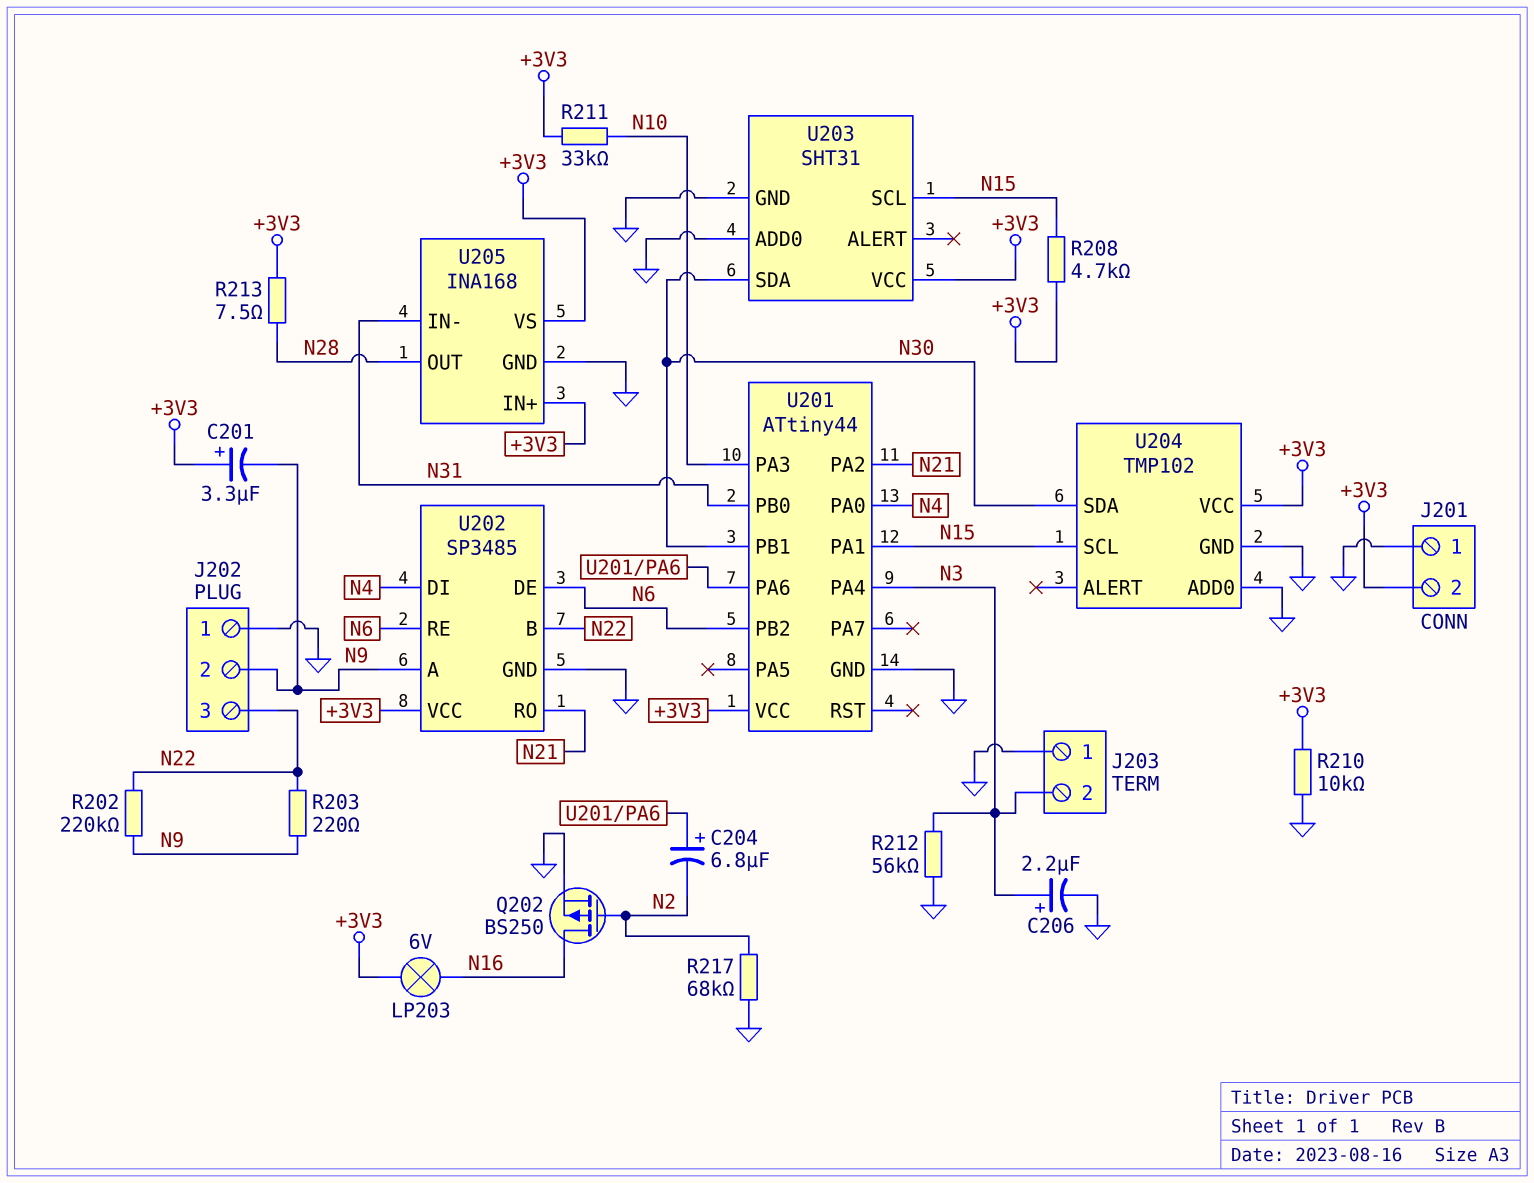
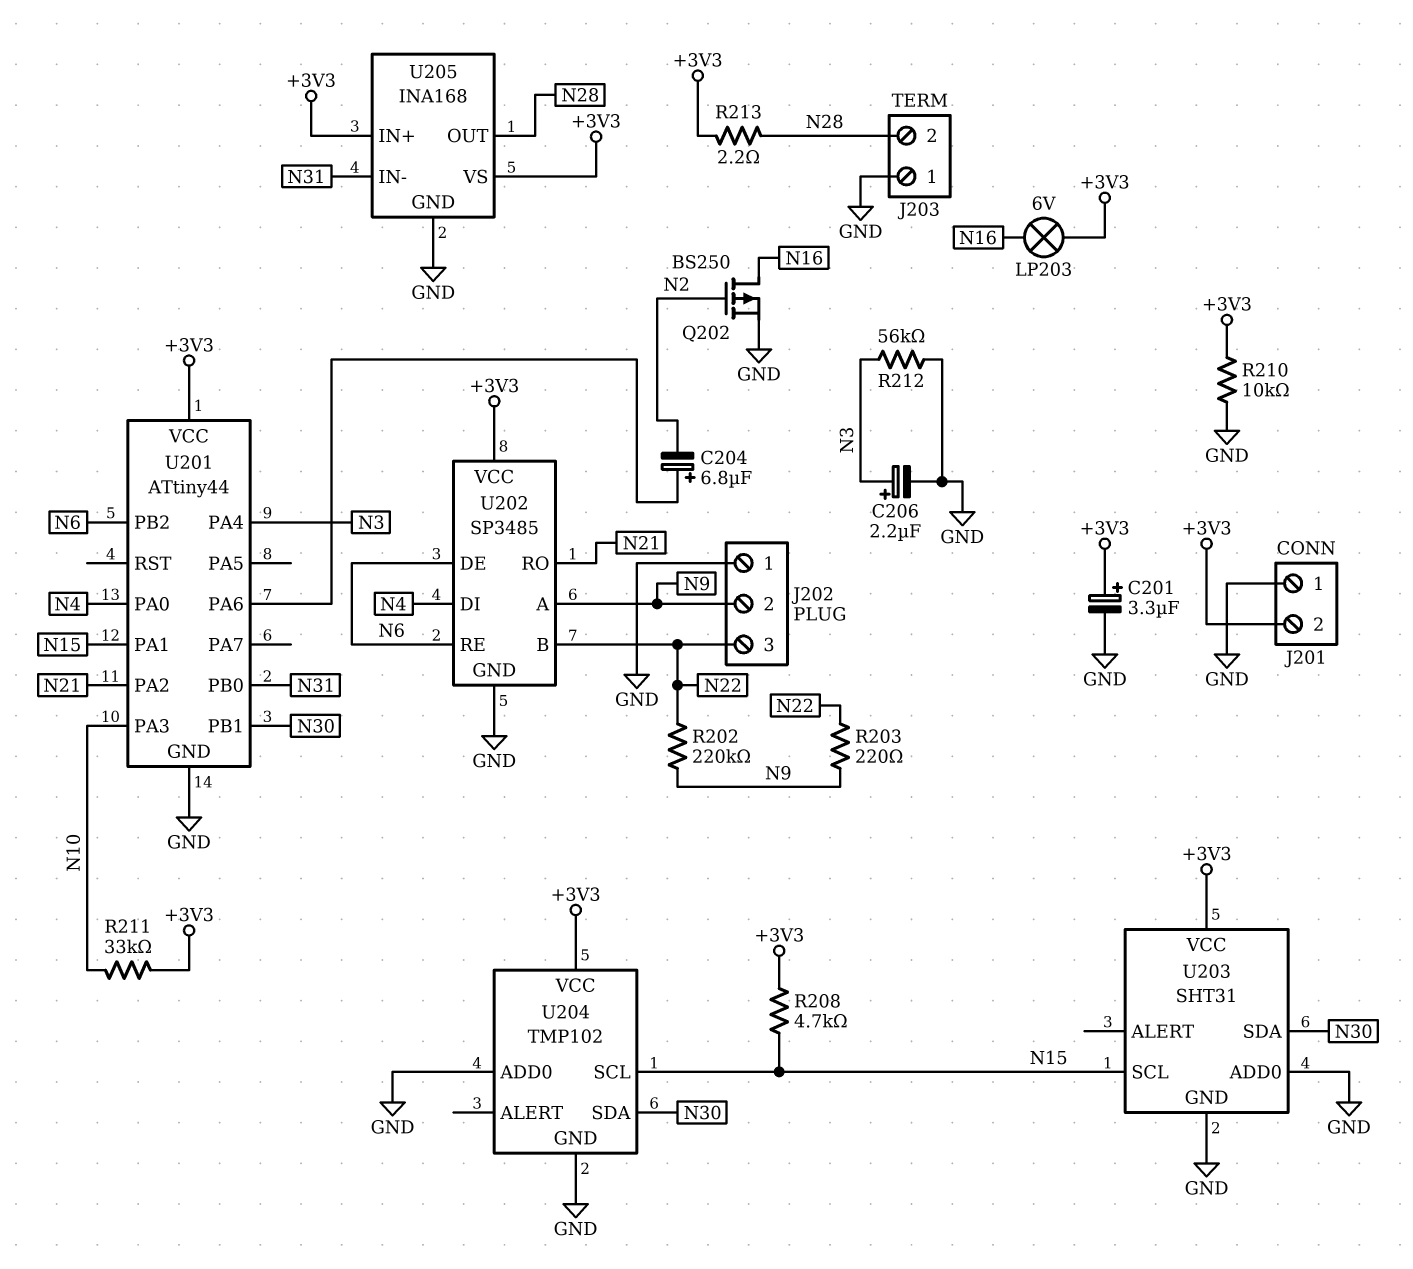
C201: 3.3uF (plus +3V3, minus N9) -> 3.3uF (plus +3V3, minus GND)
J203 pin 2: N3 -> N28
R213: 7.5 (+3V3, N28) -> 2.2 (+3V3, N28)
R217: 68k (GND, N2) -> none

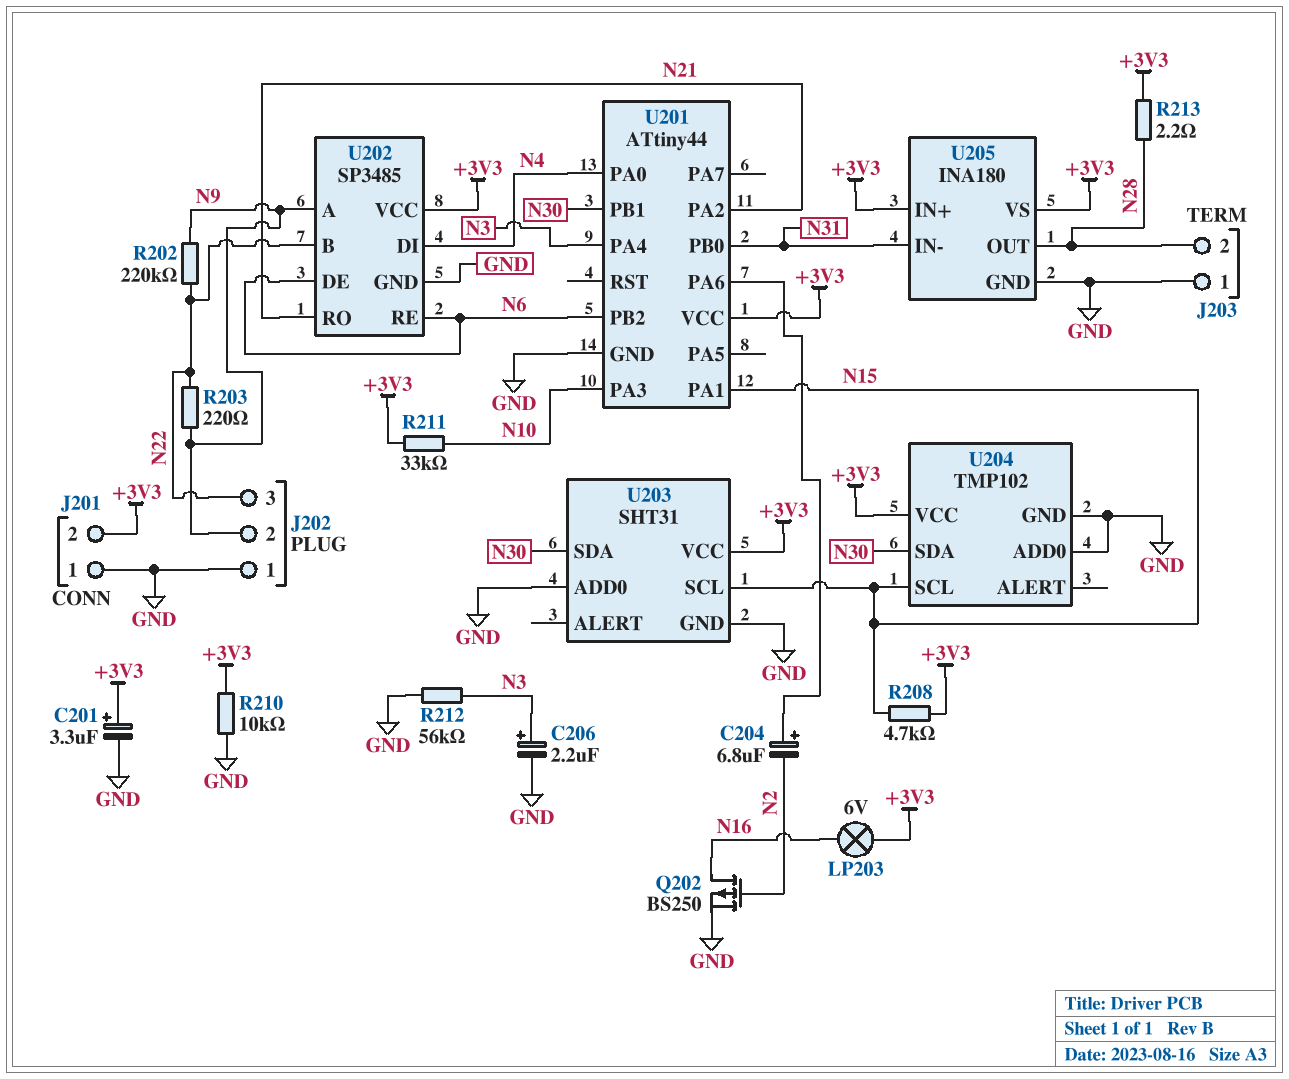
U205: INA168 -> INA180

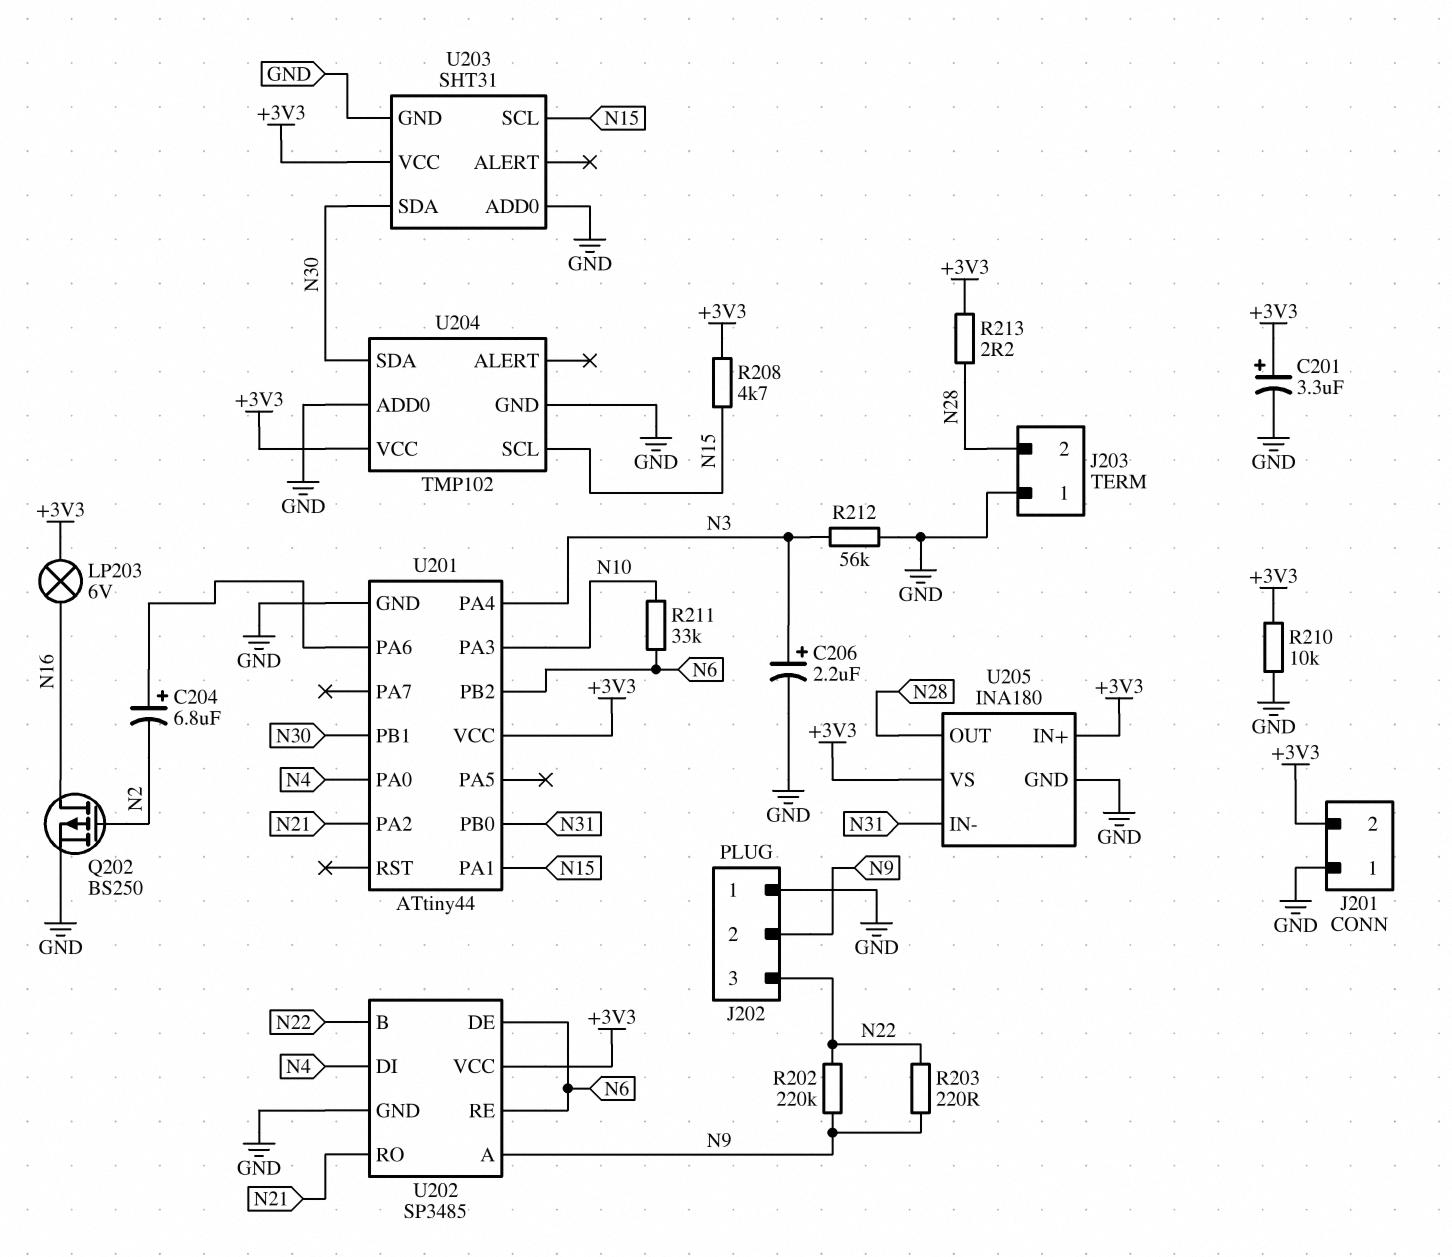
R211: 33k (+3V3, N10) -> 33k (N6, N10)

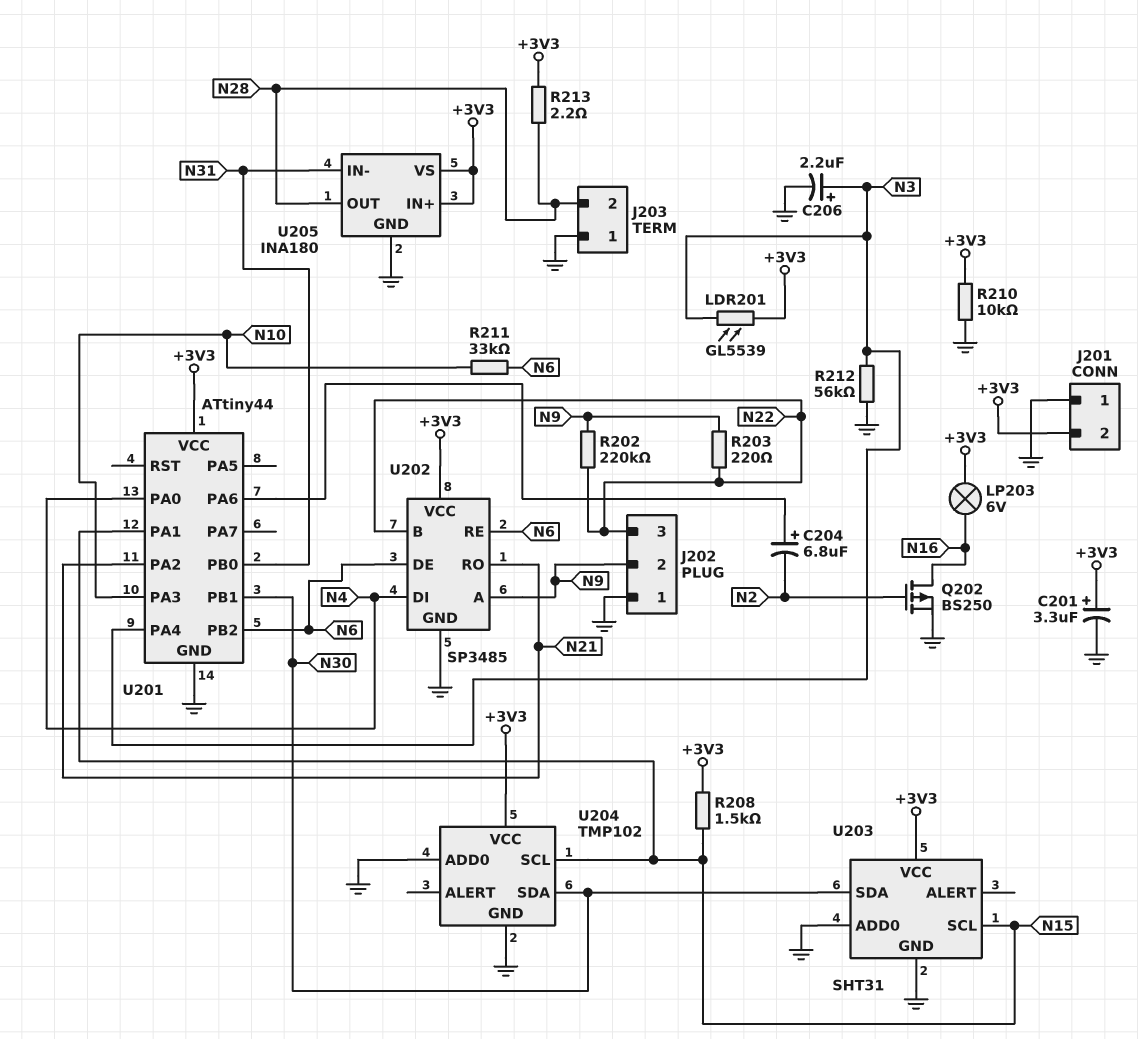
LDR201: none -> GL5539 (+3V3, N3)
R208: 4.7k (+3V3, N15) -> 1.5k (+3V3, N15)

